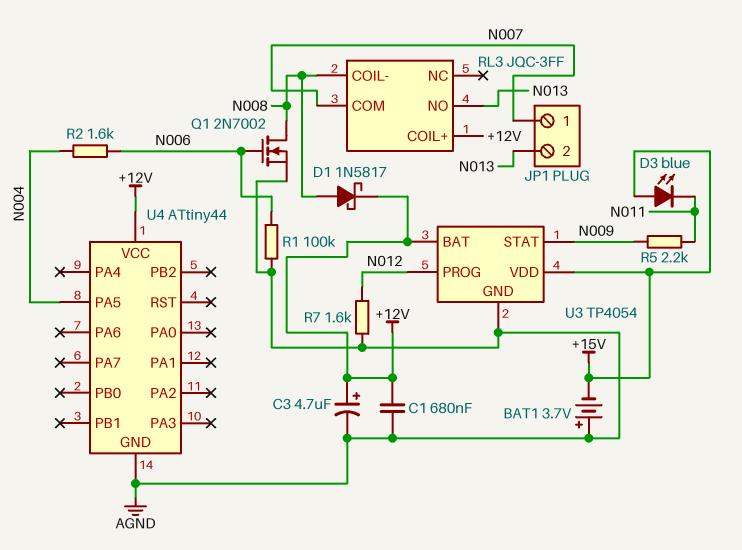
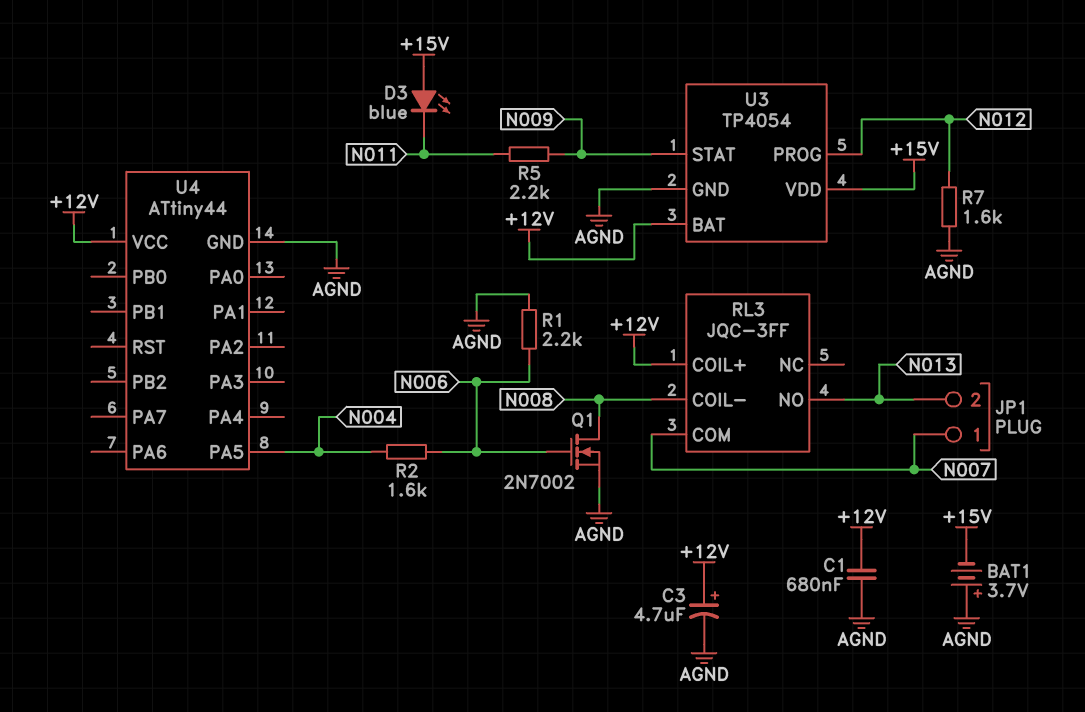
D1: schottky 1N5817 (A N008, K +12V) -> none
R1: 100k (AGND, N006) -> 2.2k (AGND, N006)

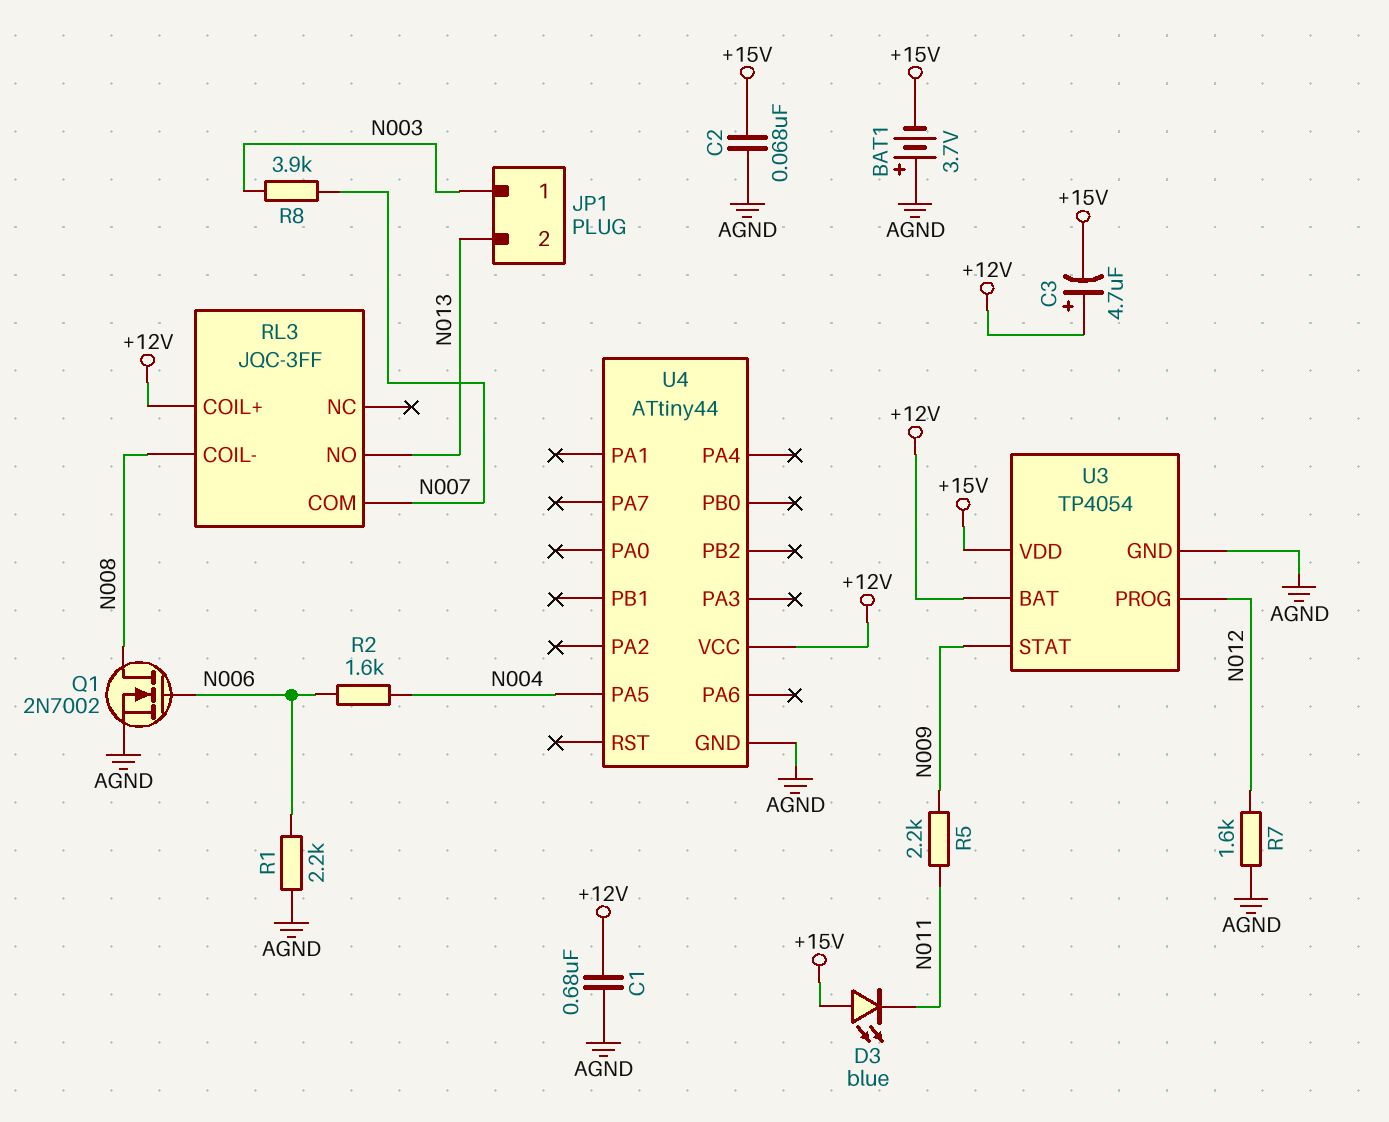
C2: none -> 68nF (+15V, AGND)
C3: 4.7uF (plus +12V, minus AGND) -> 4.7uF (plus +12V, minus +15V)
JP1 pin 1: N007 -> N003
R8: none -> 3.9k (N003, N007)

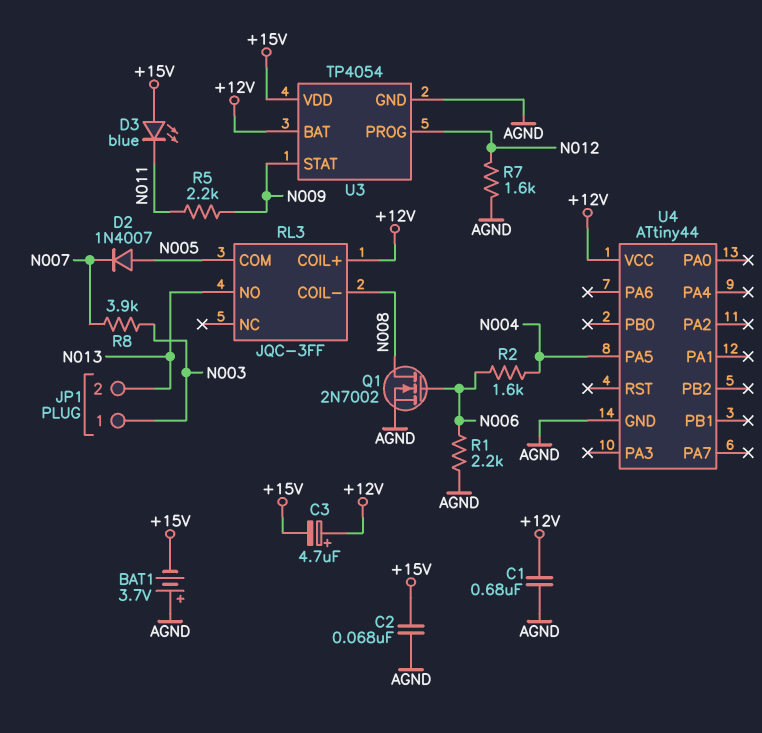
D2: none -> diode 1N4007 (A N005, K N007)
RL3 pin COM: N007 -> N005

